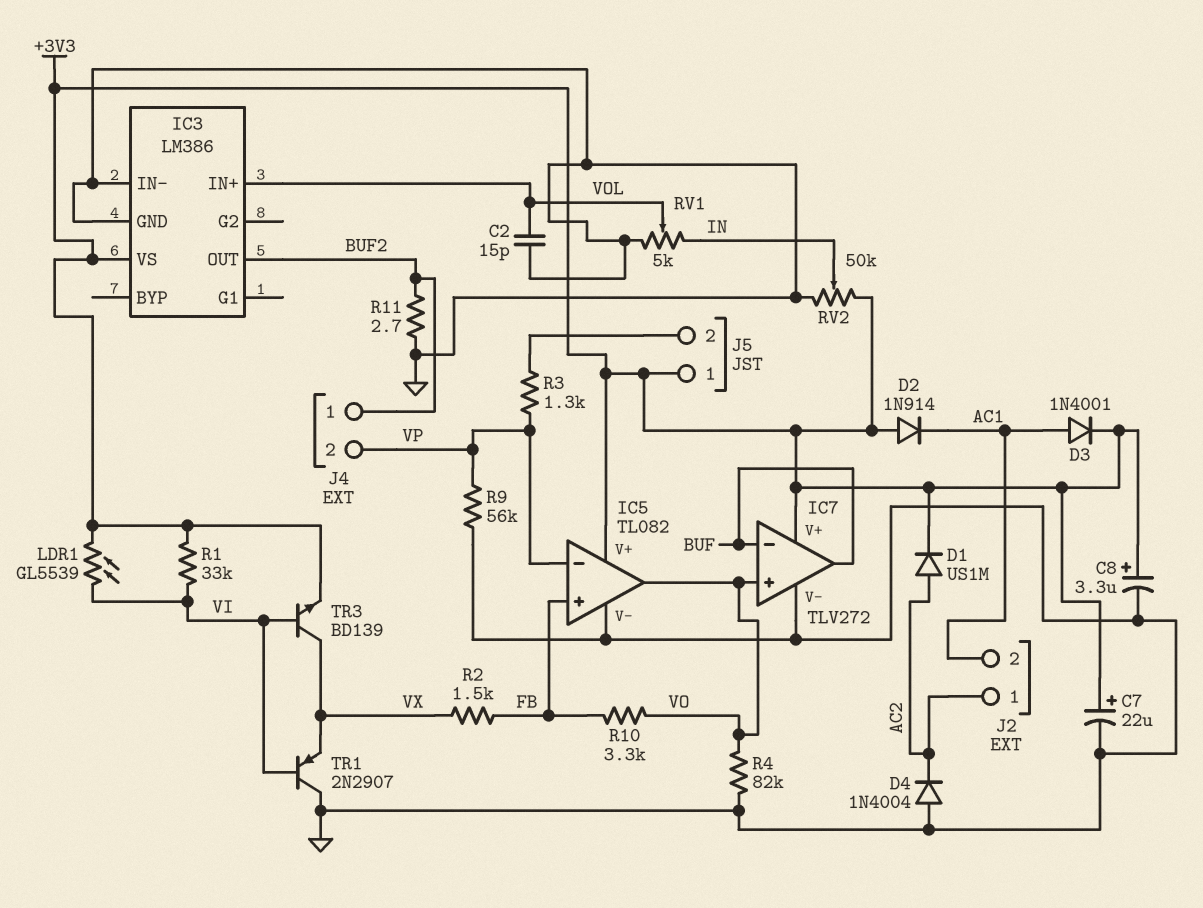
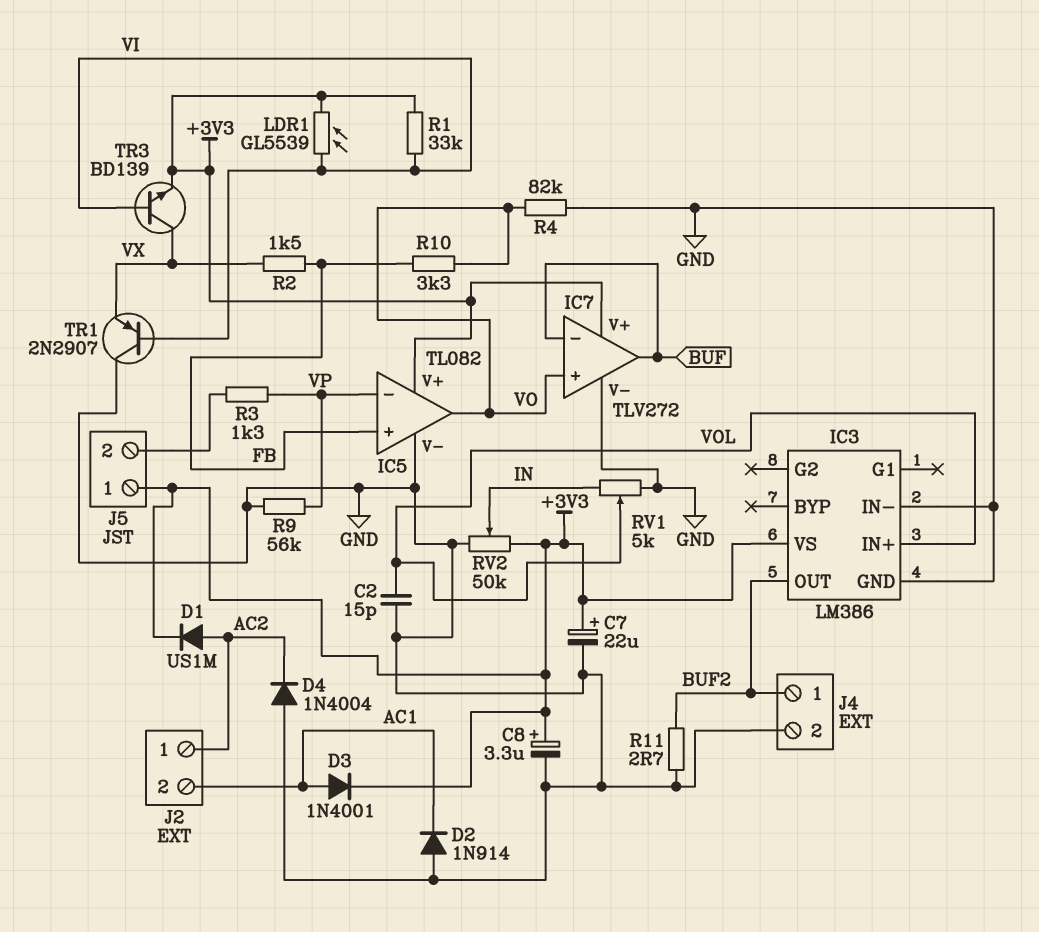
D2: diode 1N914 (A +3V3, K AC1) -> diode 1N914 (A GND, K AC1)
J4 pin 2: VP -> GND

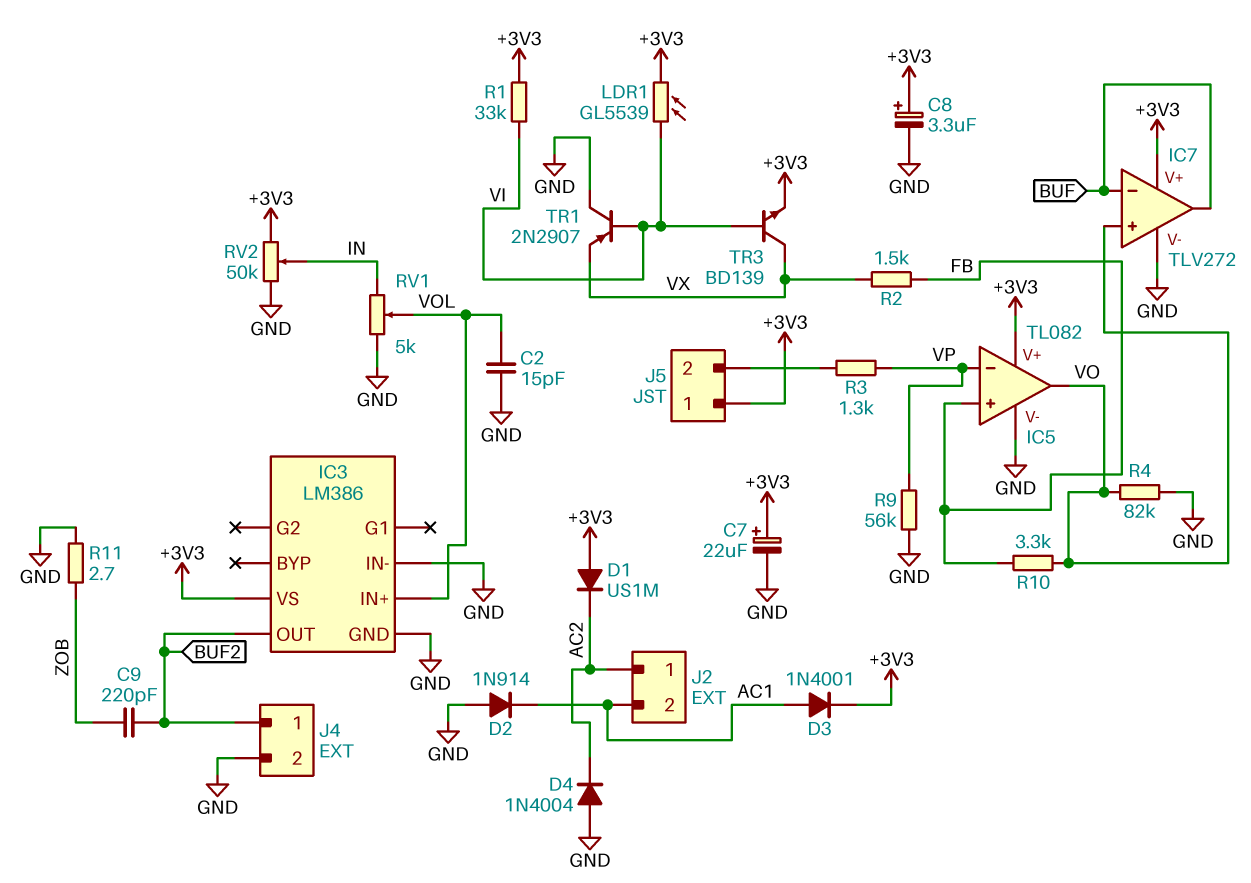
C9: none -> 220pF (BUF2, ZOB)
D1: diode US1M (A AC2, K +3V3) -> diode US1M (A +3V3, K AC2)
R11: 2.7 (BUF2, GND) -> 2.7 (GND, ZOB)

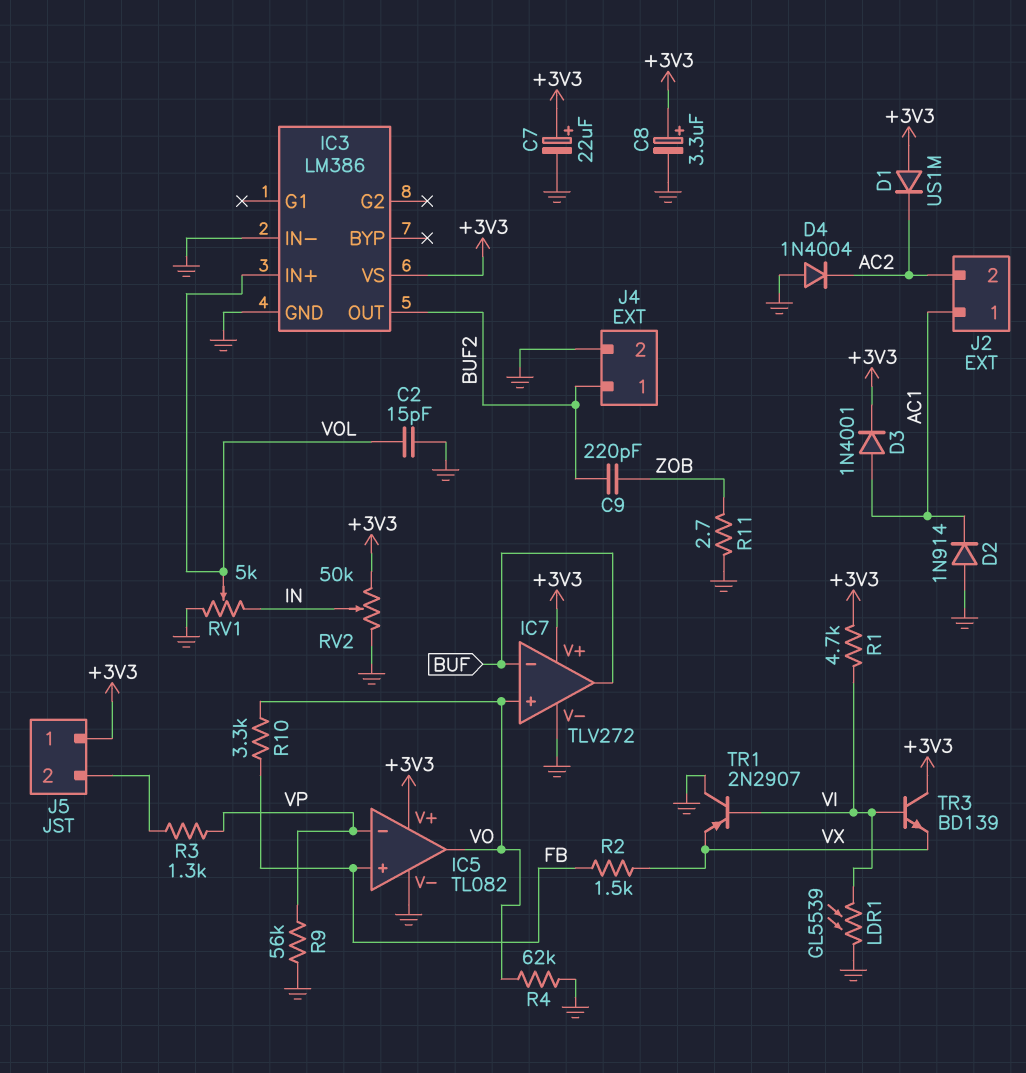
J2 pin 1: AC2 -> AC1
J2 pin 2: AC1 -> AC2
LDR1: GL5539 (+3V3, VI) -> GL5539 (GND, VI)
R1: 33k (+3V3, VI) -> 4.7k (+3V3, VI)
R4: 82k (GND, VO) -> 62k (GND, VO)
TR3: NPN BD139 (B VI, C VX, E +3V3) -> NPN BD139 (B VI, C +3V3, E VX)

